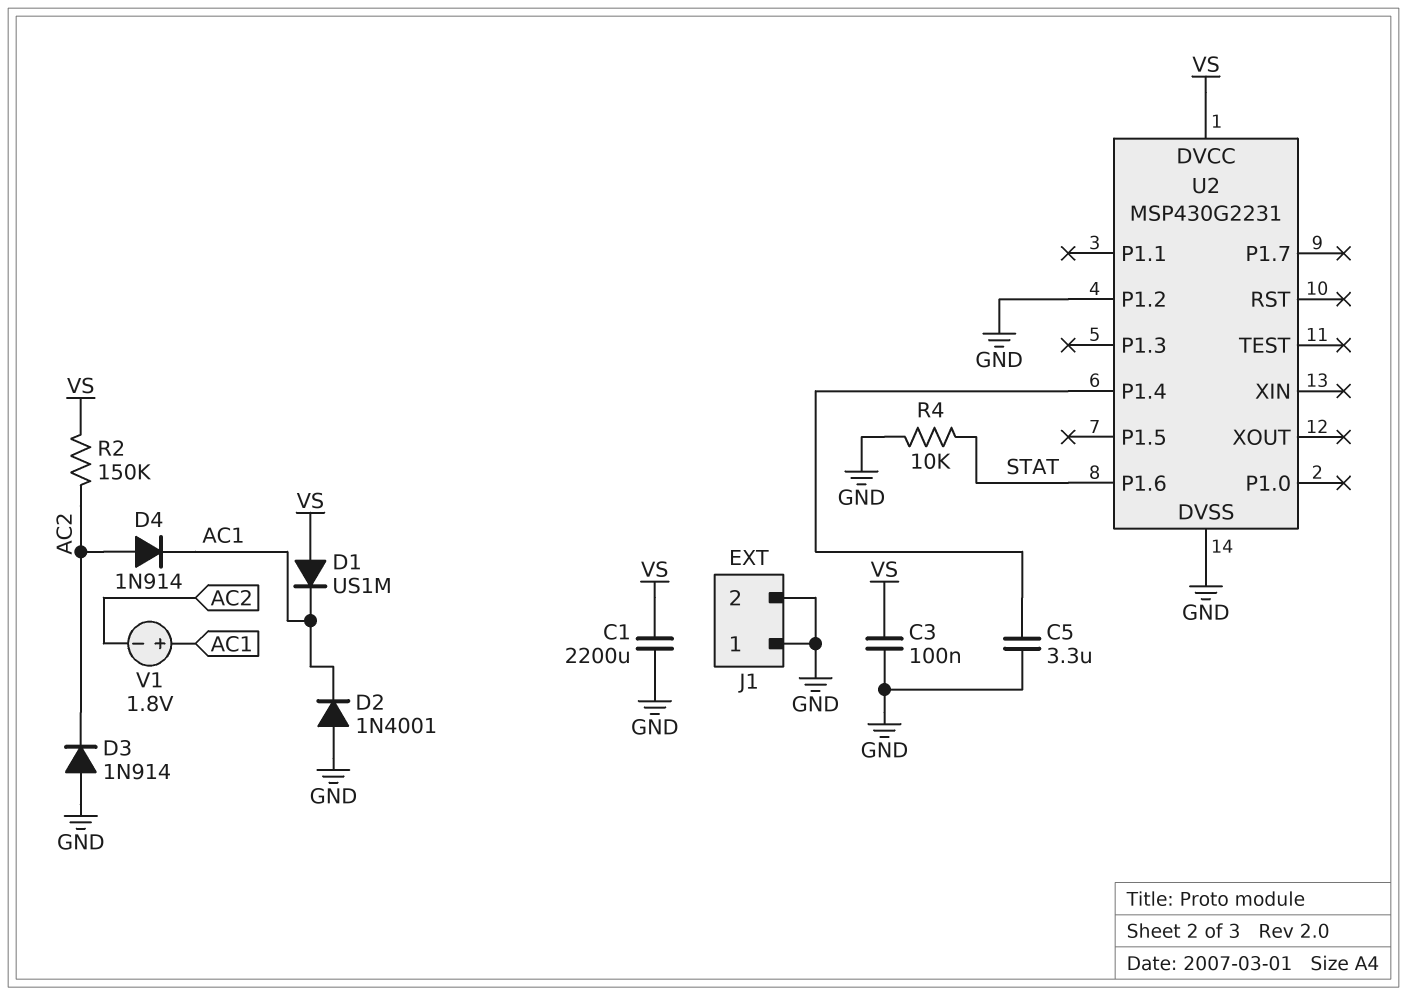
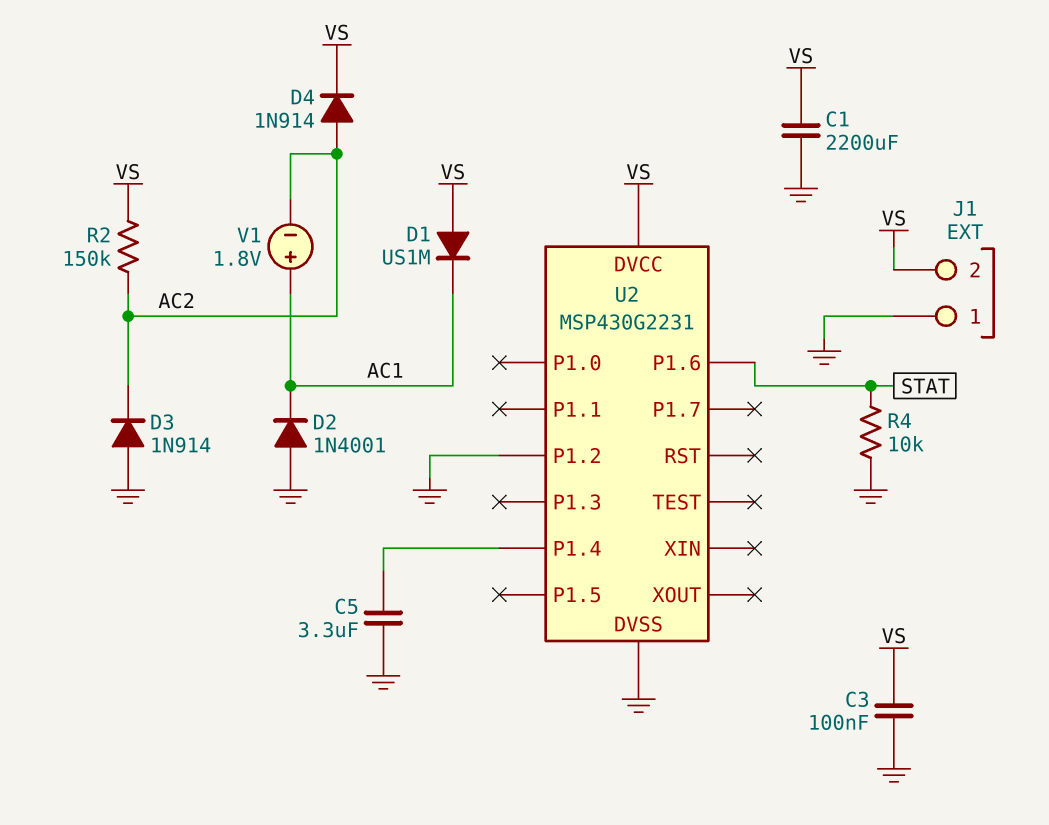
D4: diode 1N914 (A AC2, K AC1) -> diode 1N914 (A AC2, K VS)
J1 pin 2: GND -> VS

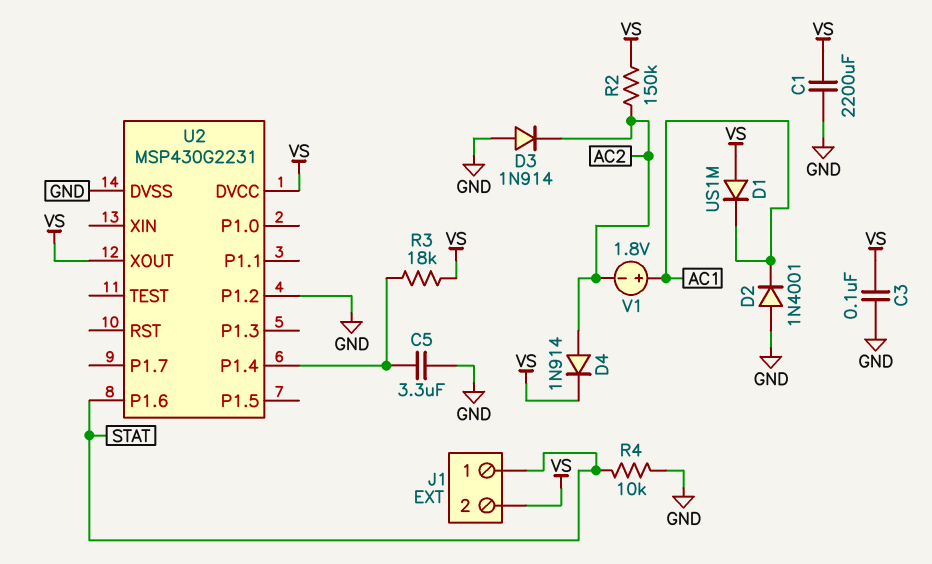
J1 pin 1: GND -> STAT
R3: none -> 18k (U2/P1.4, VS)
U2 pin XOUT: none -> VS

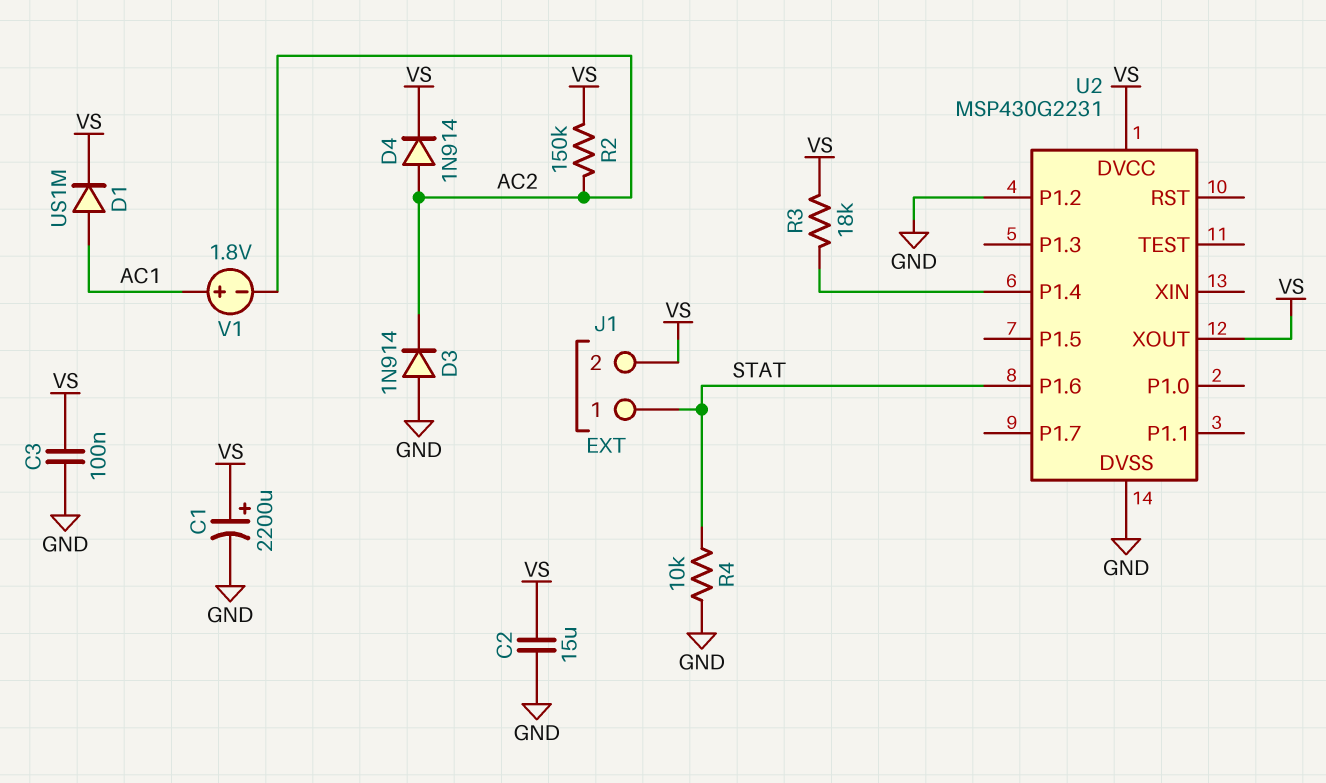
C1: 2200uF (GND, VS) -> 2200uF (plus VS, minus GND)
C2: none -> 15uF (GND, VS)
C5: 3.3uF (GND, U2/P1.4) -> none
D1: diode US1M (A VS, K AC1) -> diode US1M (A AC1, K VS)
D2: diode 1N4001 (A GND, K AC1) -> none

